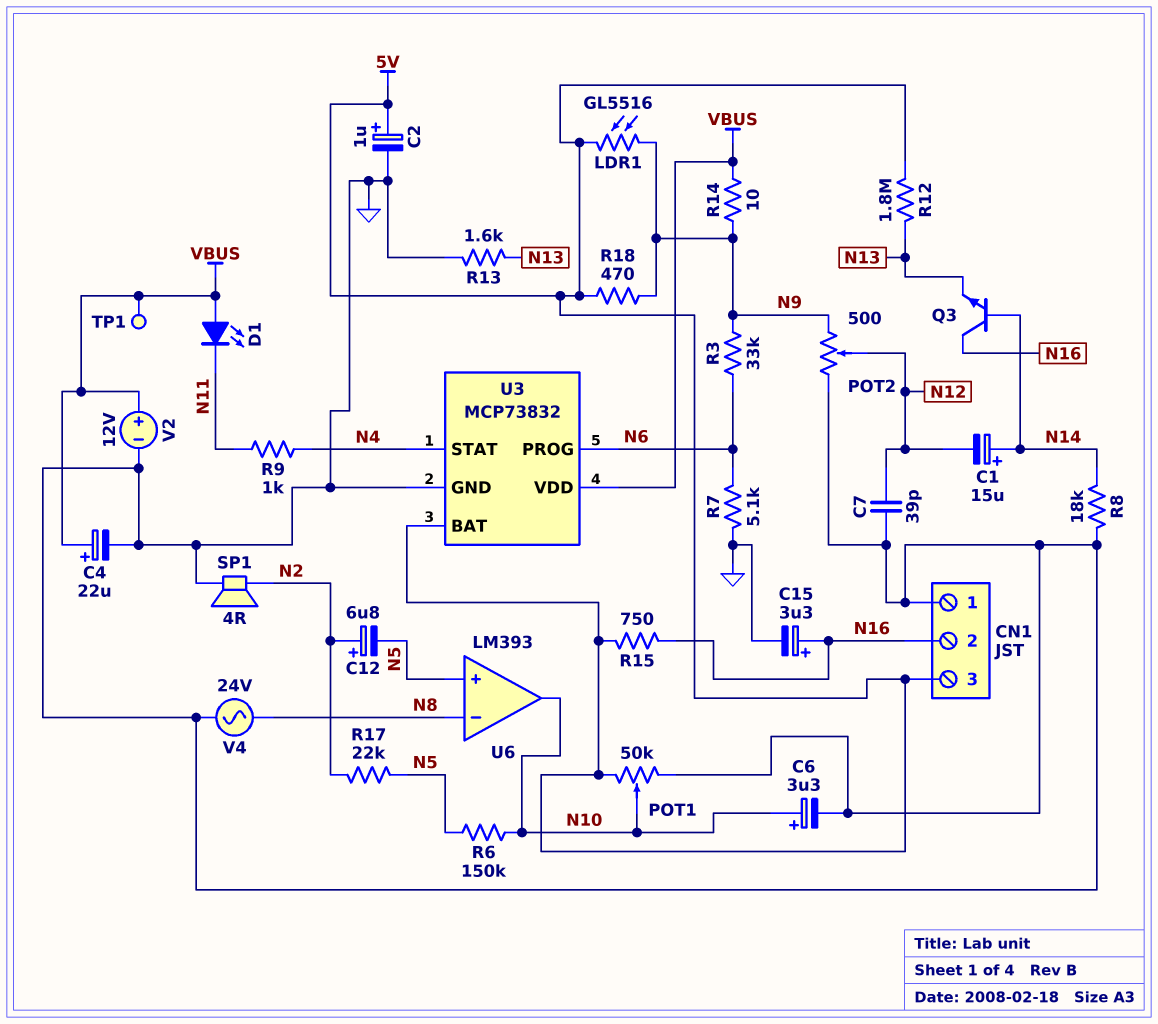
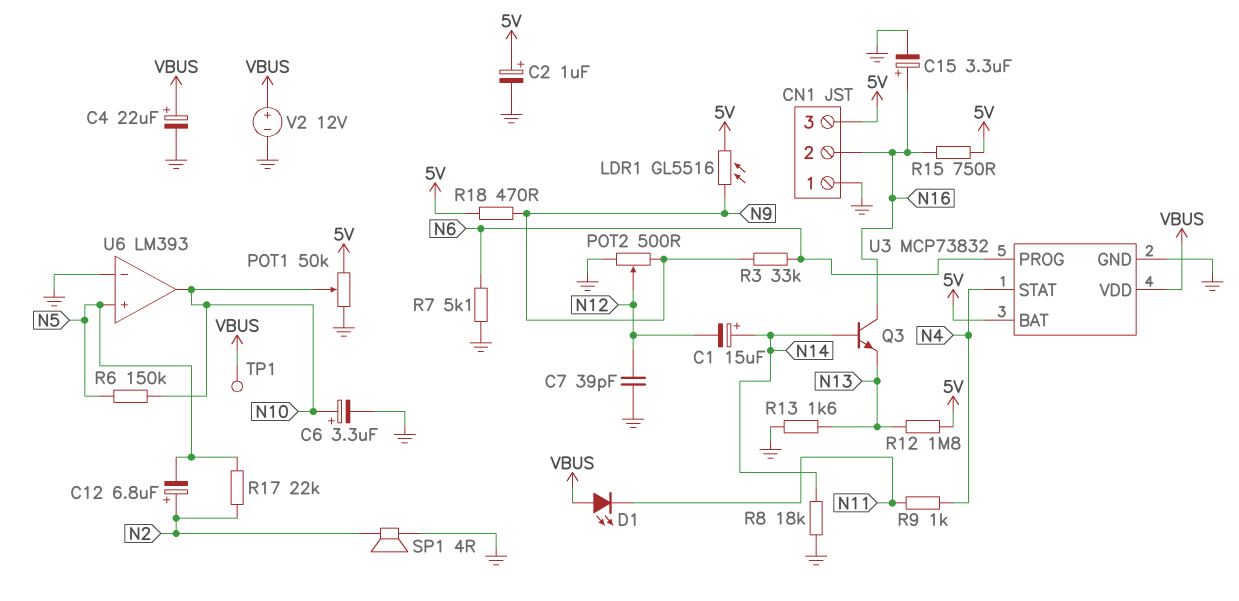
R14: 10 (N9, VBUS) -> none
U6 pin in-: N8 -> GND
V4: AC 24V (GND, N8) -> none

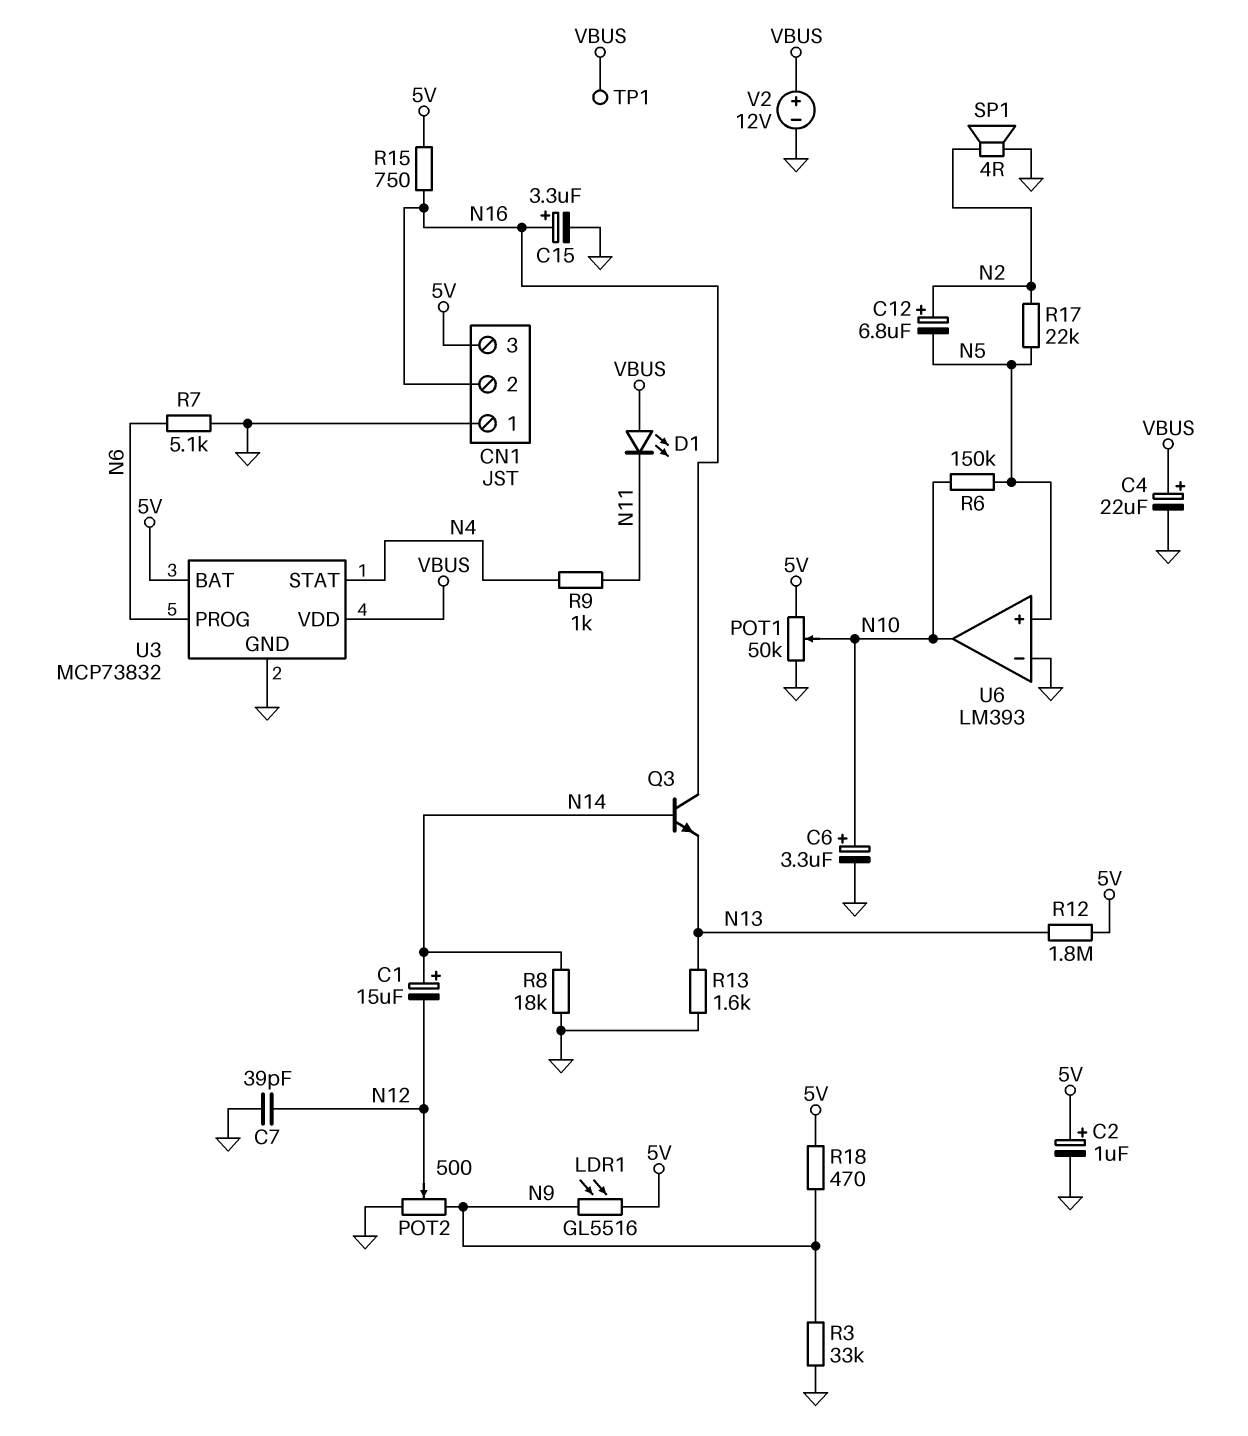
R3: 33k (N6, N9) -> 33k (GND, N9)

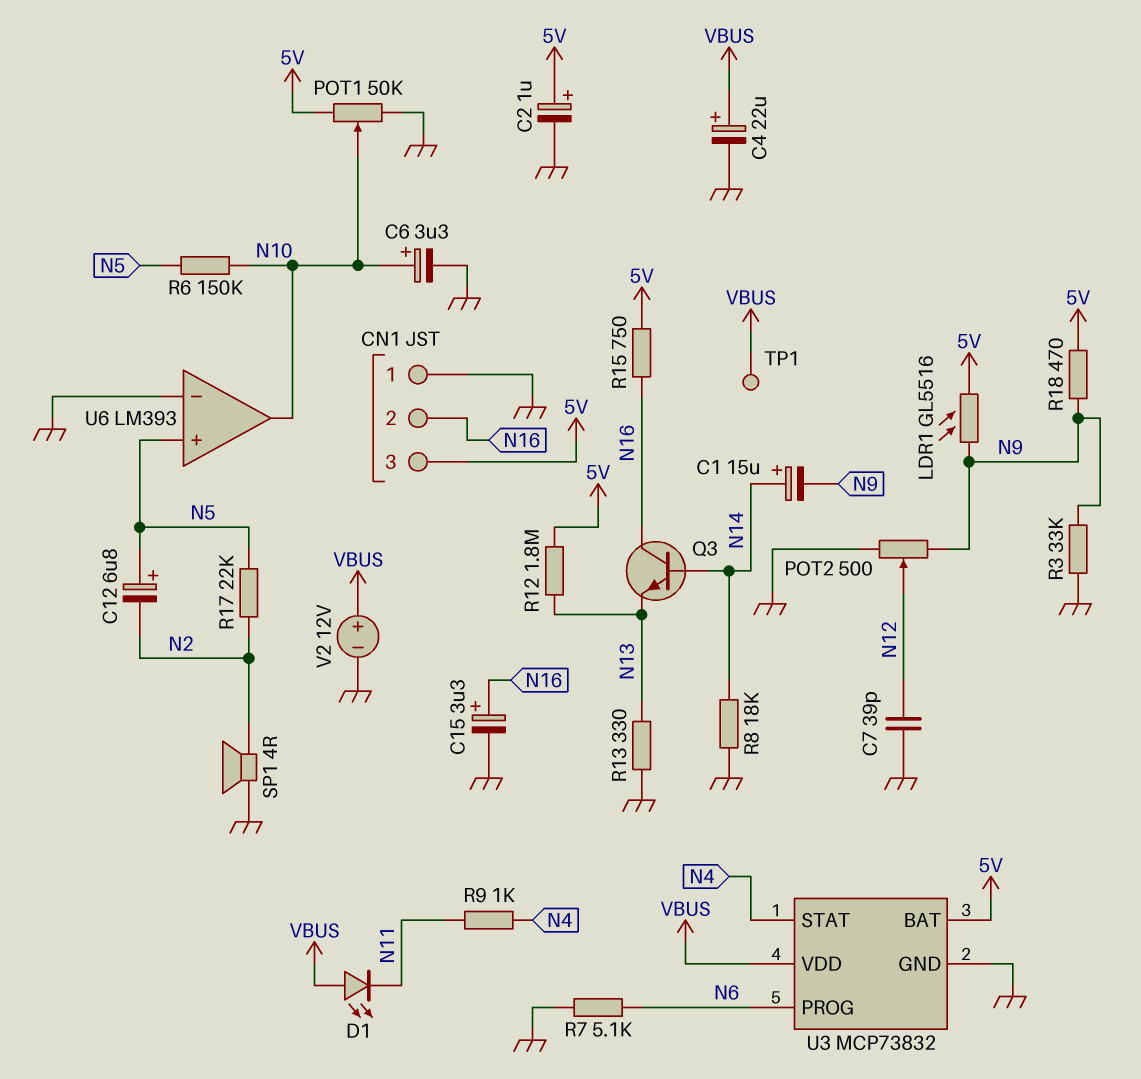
C1: 15uF (plus N14, minus N12) -> 15uF (plus N14, minus N9)
C12: 6.8uF (plus N2, minus N5) -> 6.8uF (plus N5, minus N2)
R13: 1.6k (GND, N13) -> 330 (GND, N13)

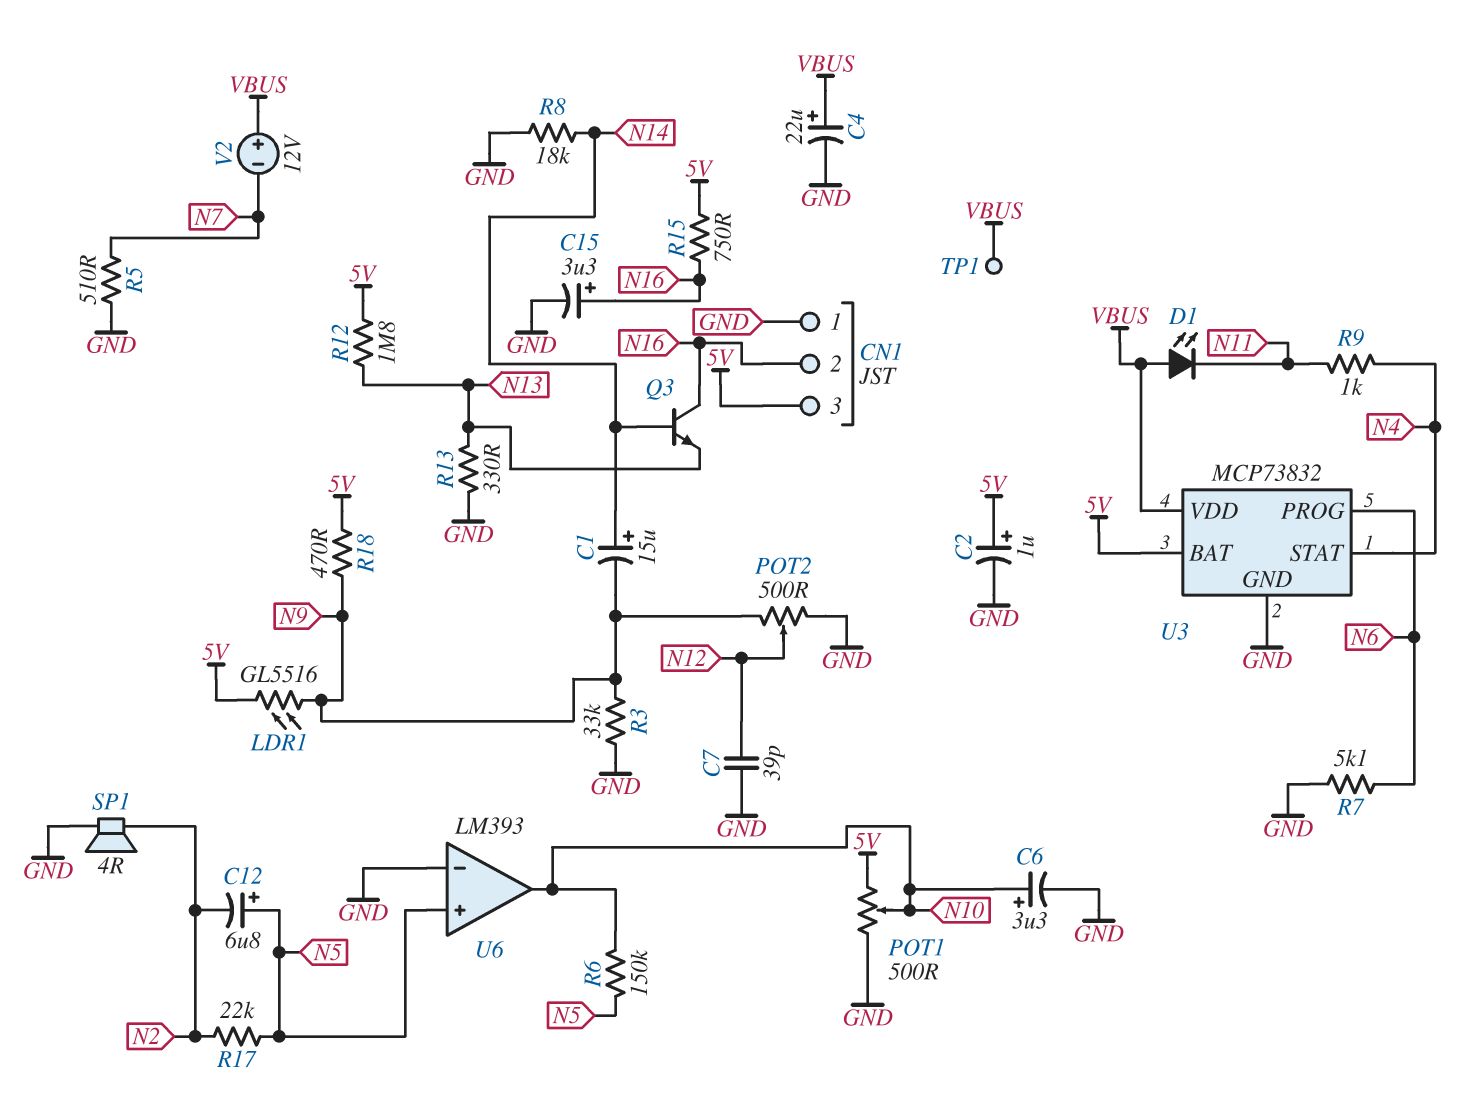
POT1: 50k (5V, GND, wiper N10) -> 500 (5V, GND, wiper N10)
R5: none -> 510 (GND, N7)
V2: 12V (plus VBUS, minus GND) -> 12V (plus VBUS, minus N7)

